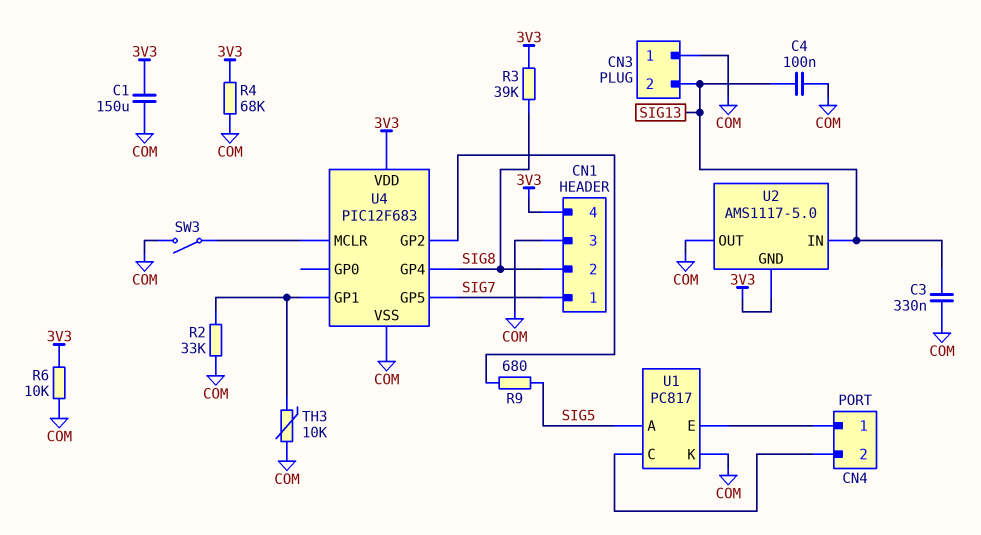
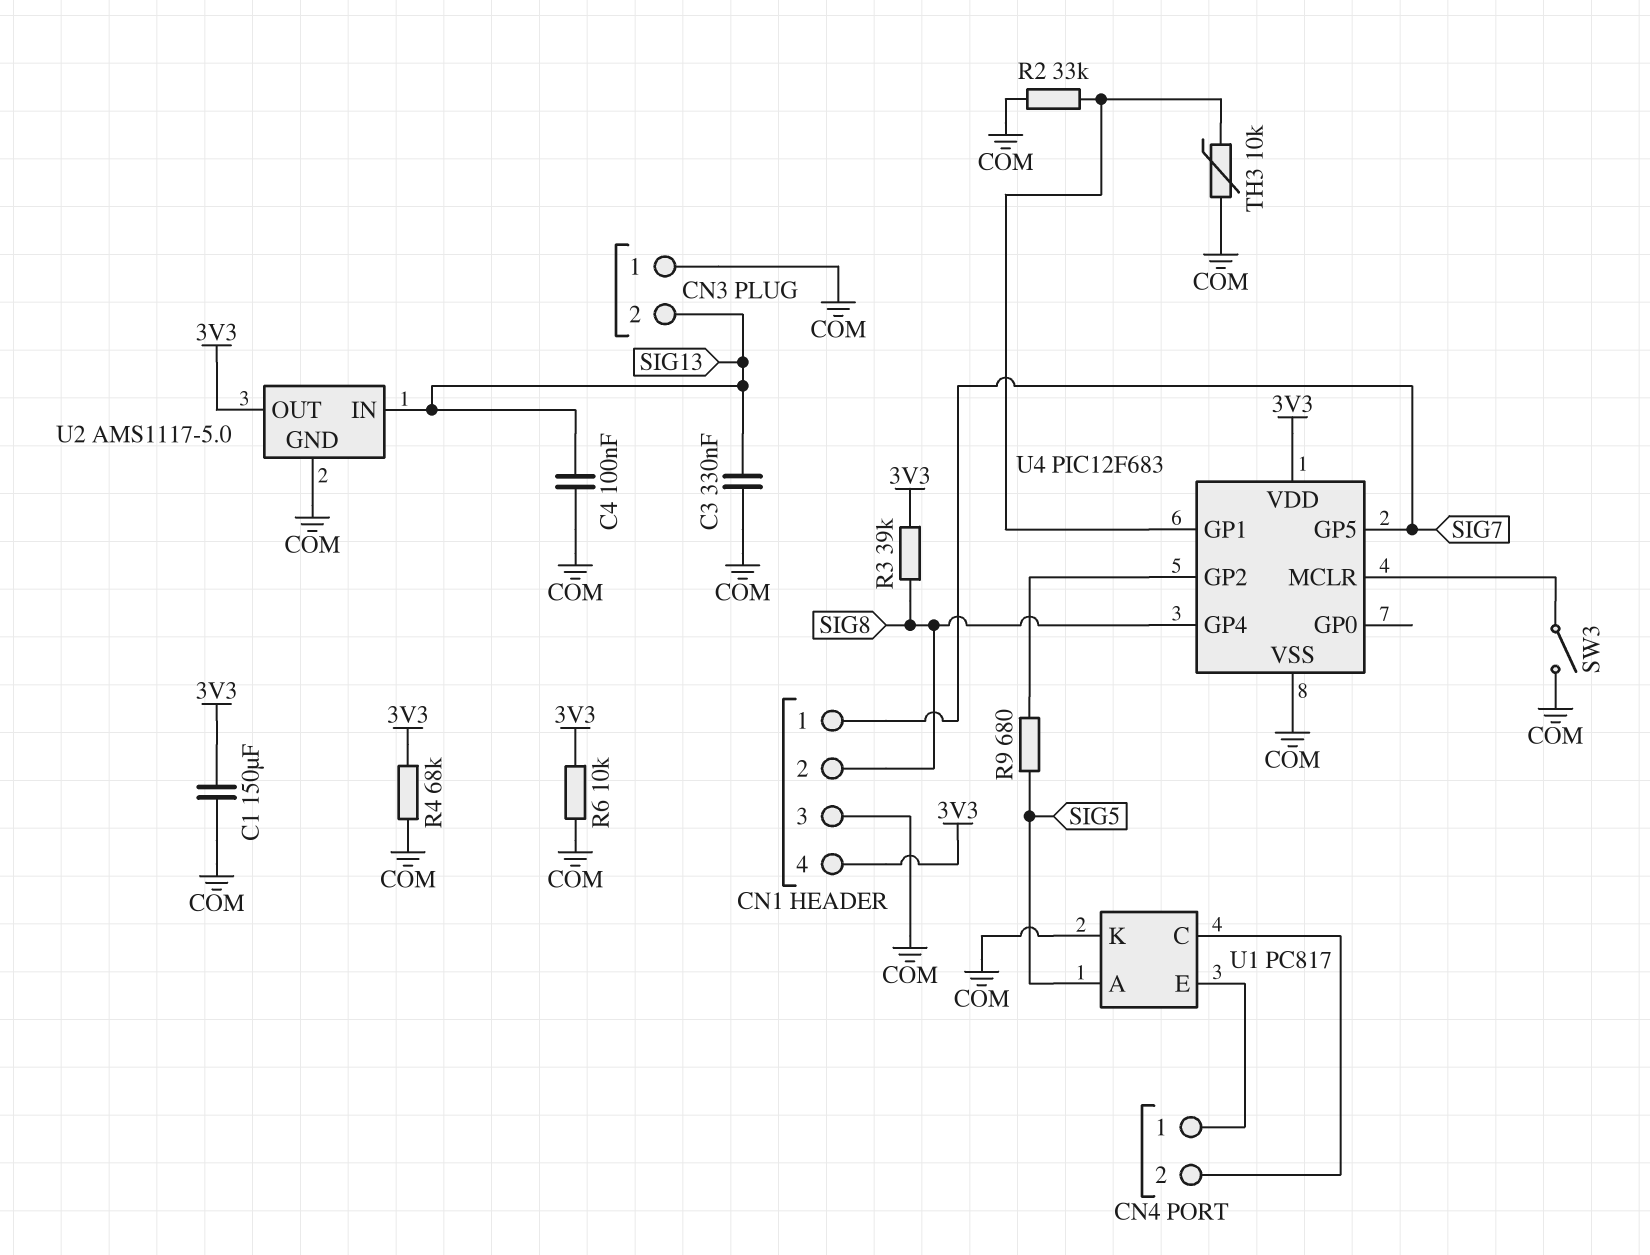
U2 pin GND: 3V3 -> COM
U2 pin OUT: COM -> 3V3

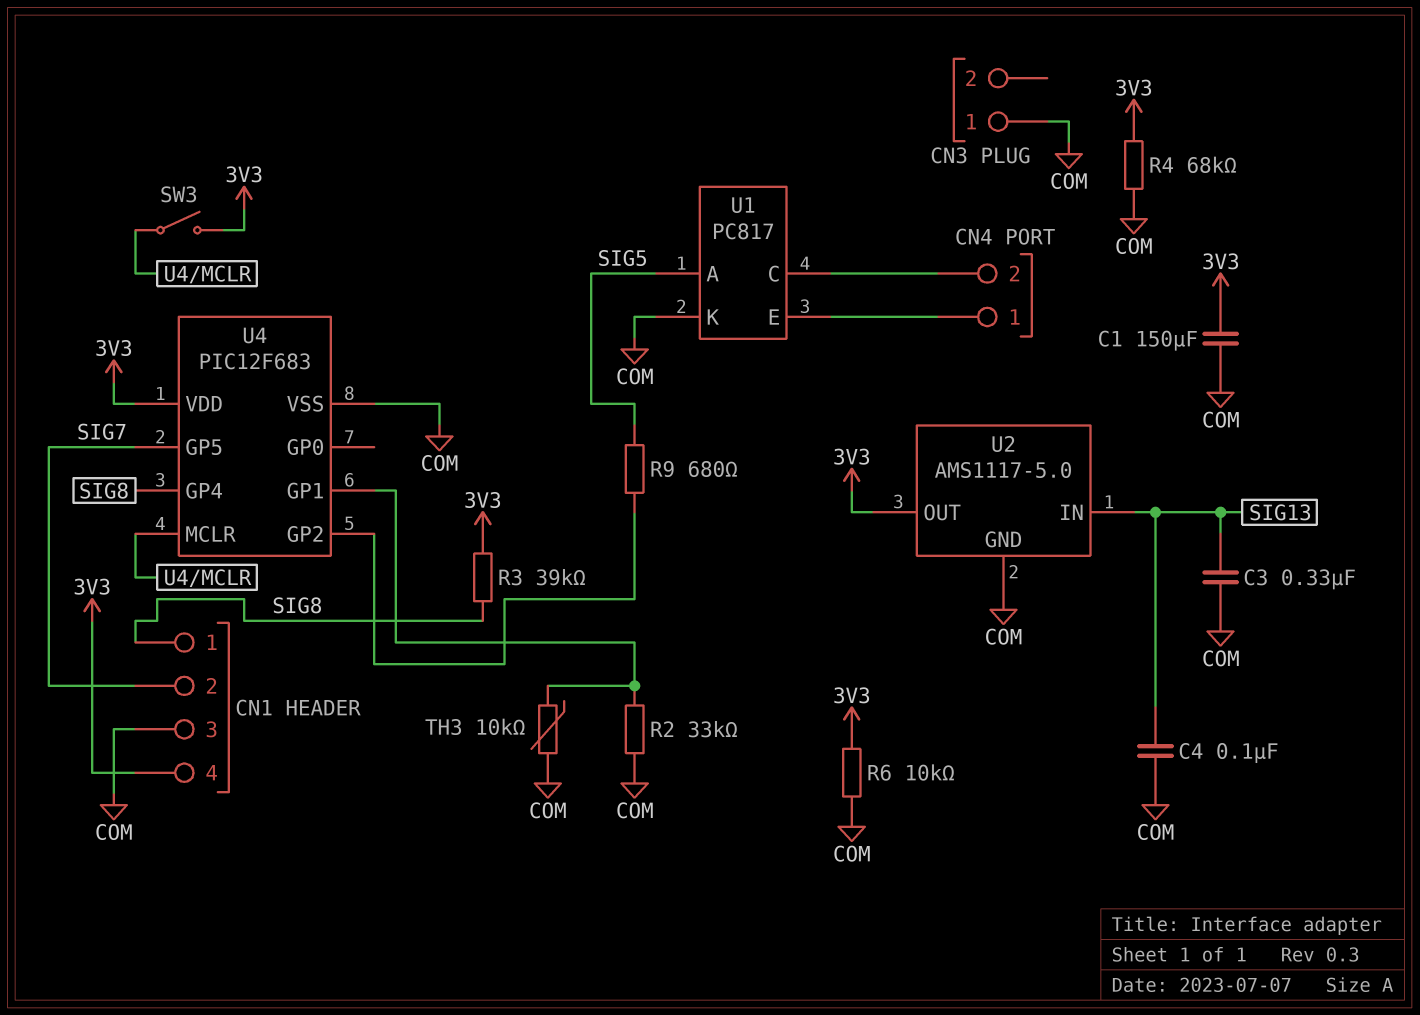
CN1 pin 1: SIG7 -> SIG8
CN1 pin 2: SIG8 -> SIG7
CN3 pin 2: SIG13 -> none
SW3: switch (COM, U4/MCLR) -> switch (3V3, U4/MCLR)

